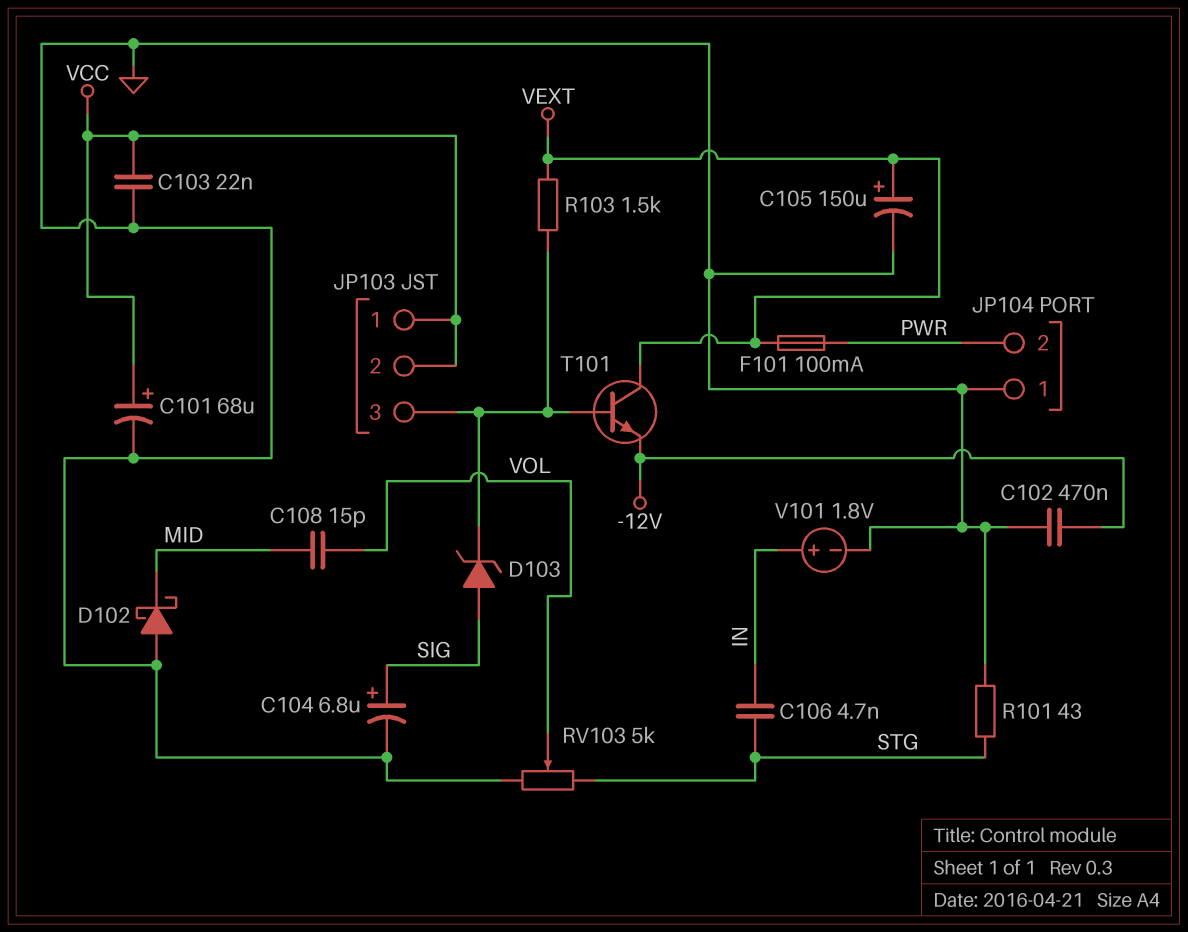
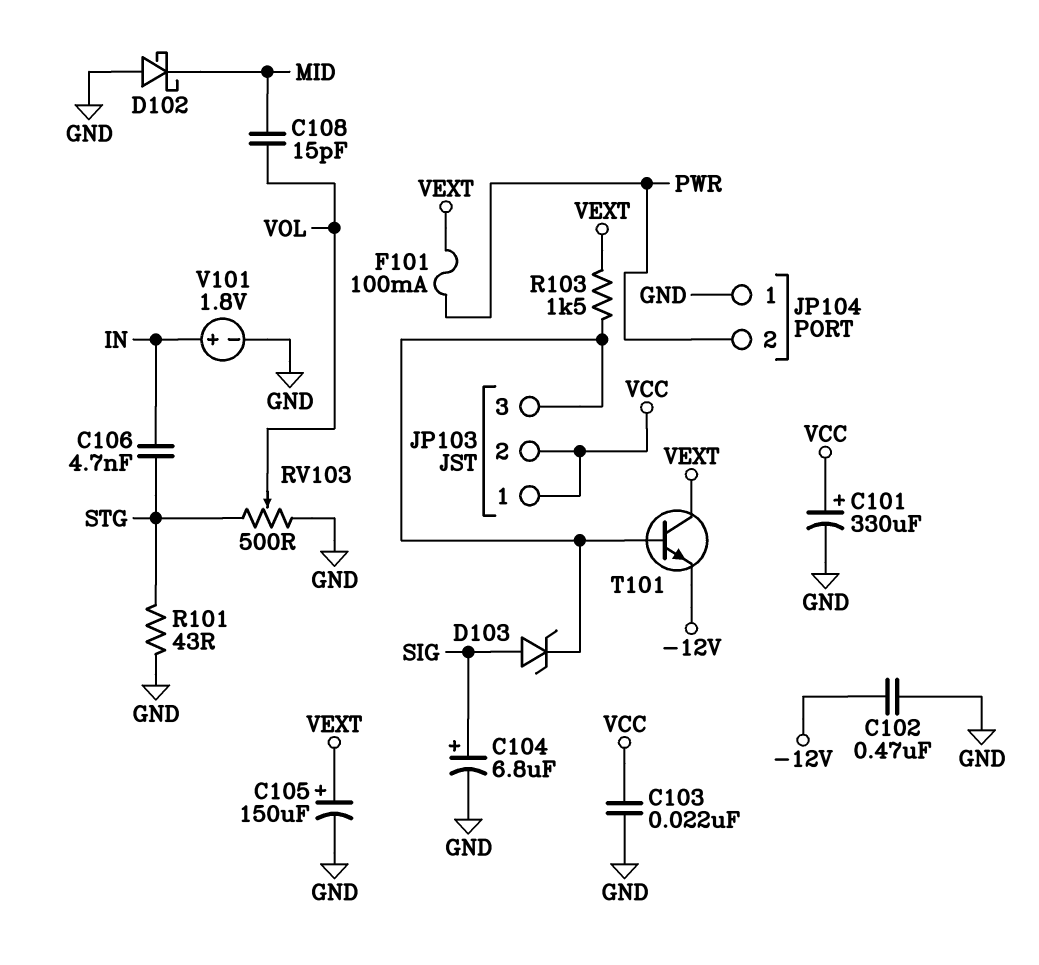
C101: 68uF (plus VCC, minus GND) -> 330uF (plus VCC, minus GND)
RV103: 5k (GND, STG, wiper VOL) -> 500 (GND, STG, wiper VOL)

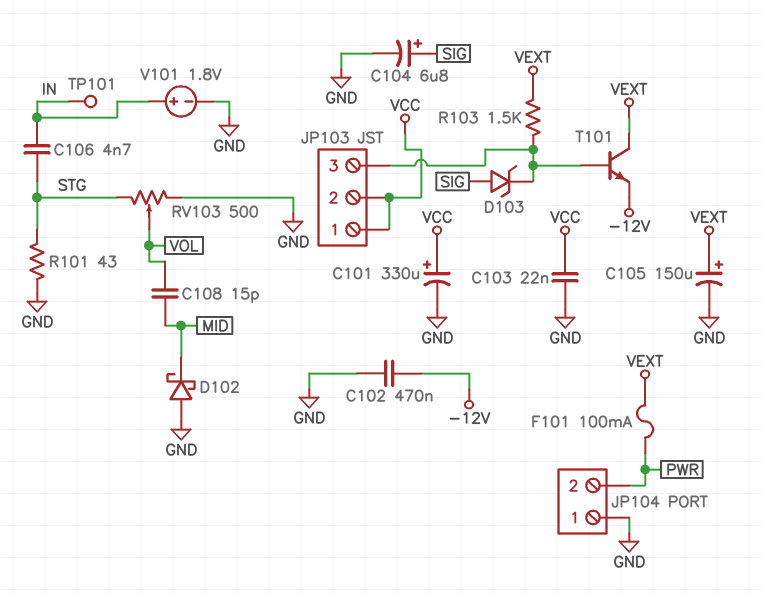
TP101: none -> test point (IN)

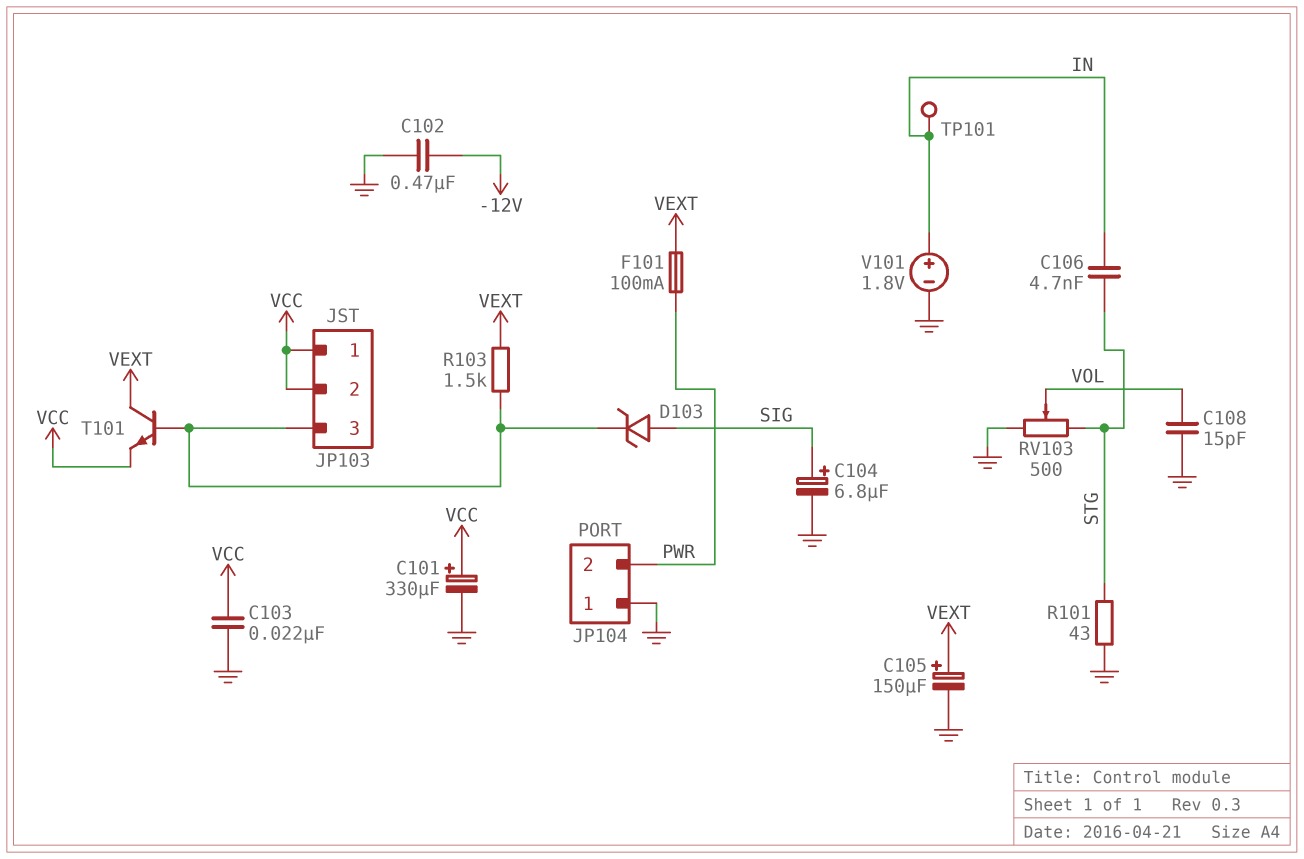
C108: 15pF (MID, VOL) -> 15pF (GND, VOL)
D102: schottky (A GND, K MID) -> none
T101: NPN (B JP103/3, C VEXT, E -12V) -> NPN (B JP103/3, C VEXT, E VCC)

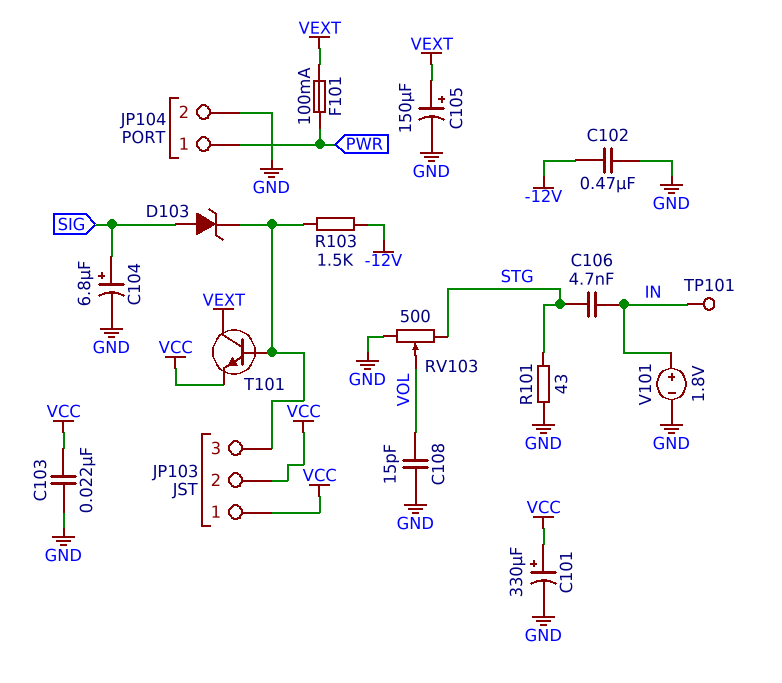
JP104 pin 1: GND -> PWR
JP104 pin 2: PWR -> GND
R103: 1.5k (JP103/3, VEXT) -> 1.5k (-12V, JP103/3)

